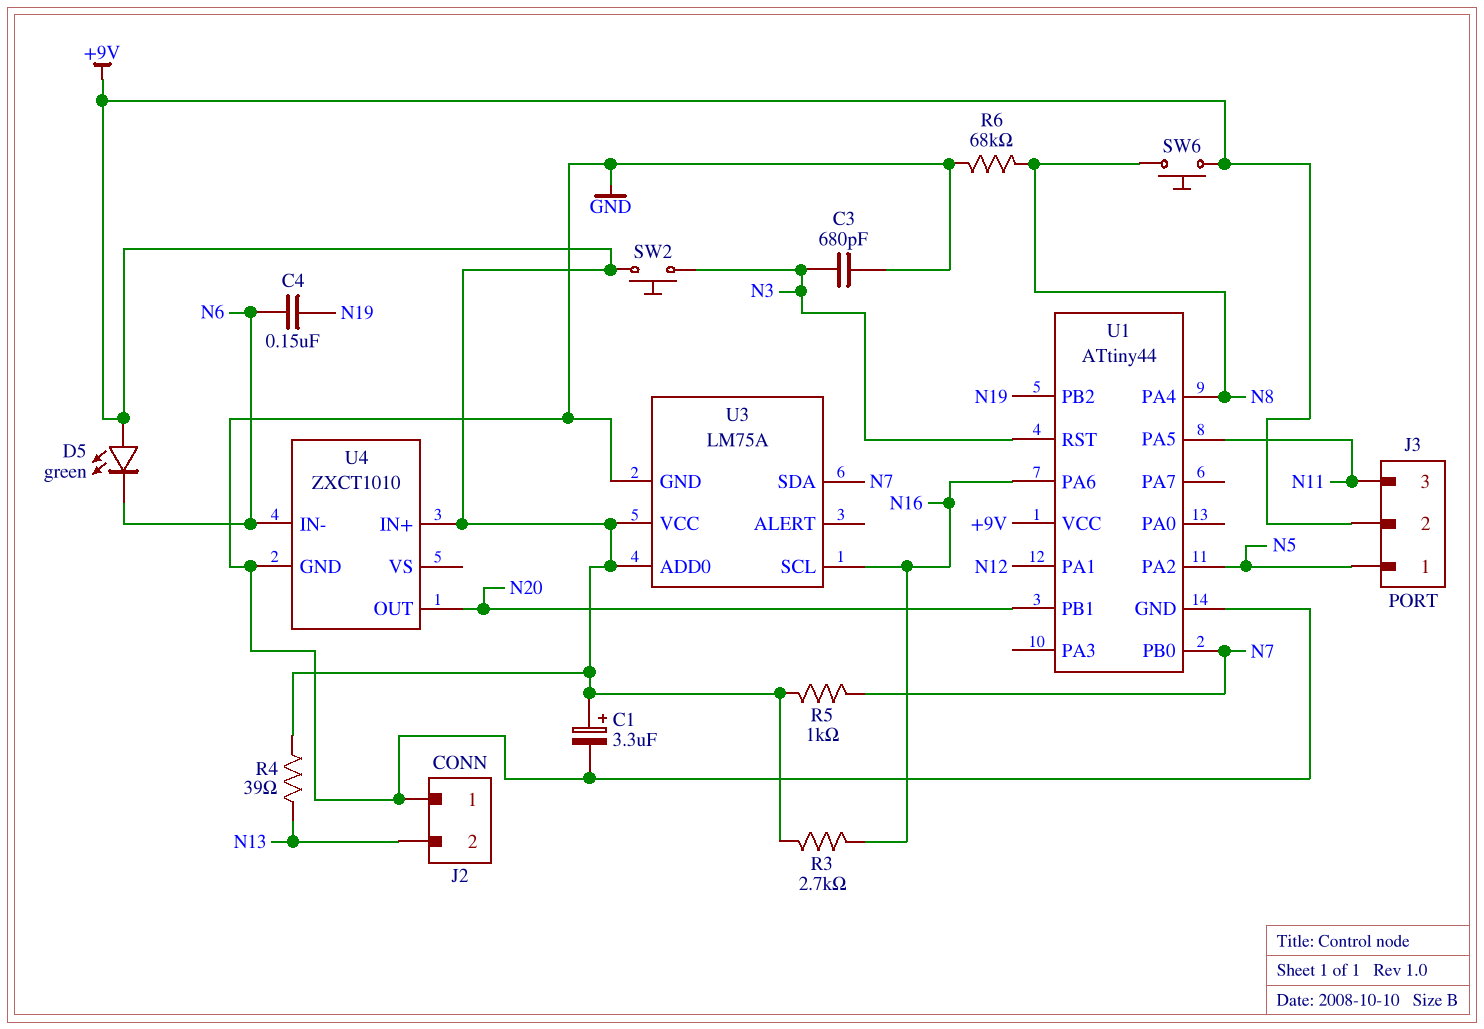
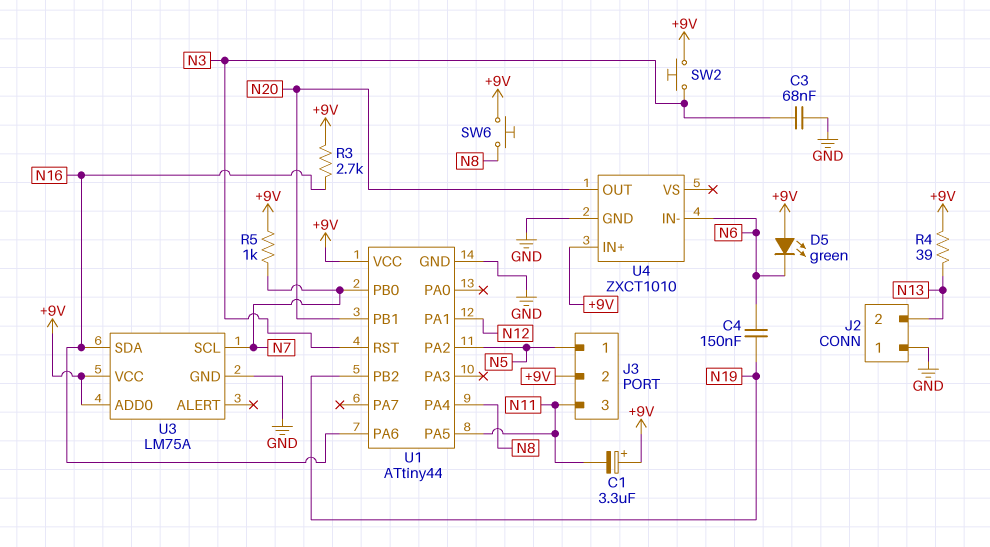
C1: 3.3uF (plus +9V, minus GND) -> 3.3uF (plus +9V, minus N11)
C3: 680pF (GND, N3) -> 68nF (GND, N3)
R6: 68k (GND, N8) -> none
U3 pin SCL: N16 -> N7
U3 pin SDA: N7 -> N16

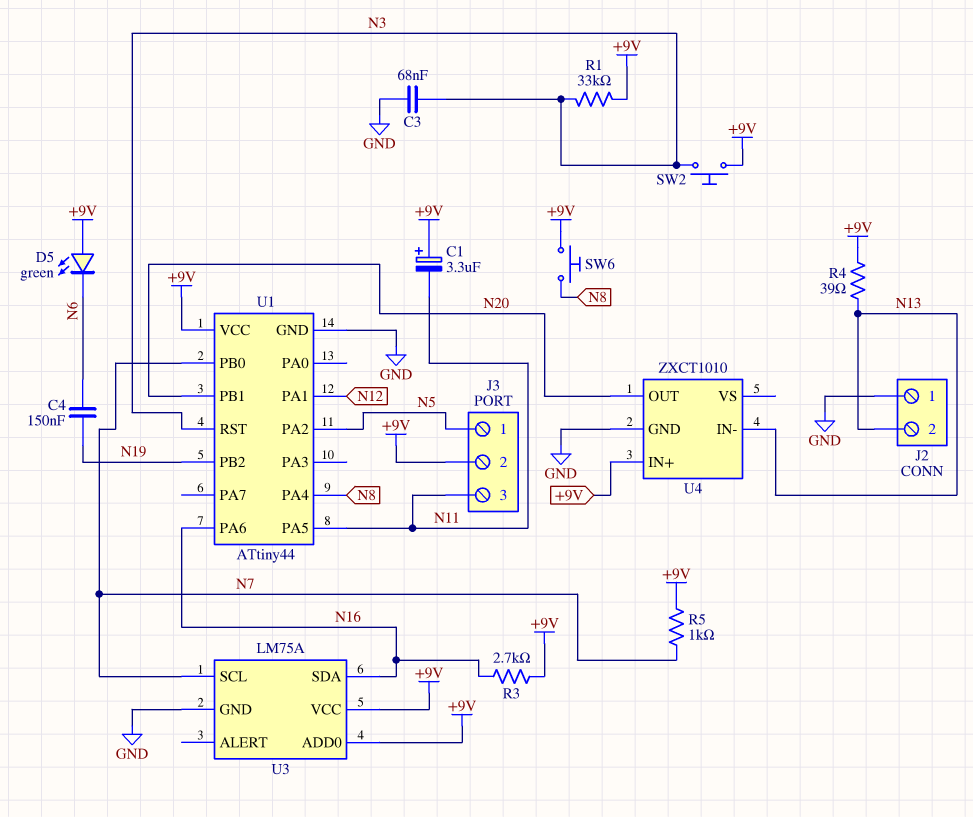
R1: none -> 33k (+9V, N3)
U4 pin IN-: N6 -> N13

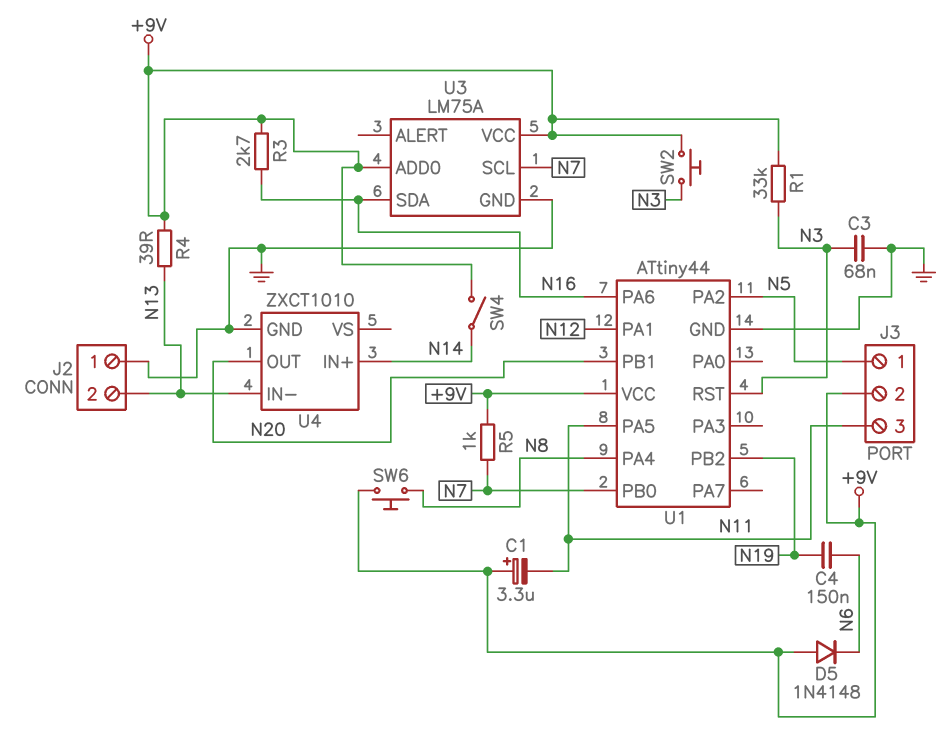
D5: LED green (A +9V, K N6) -> diode 1N4148 (A +9V, K N6)
SW4: none -> switch (+9V, N14)
U4 pin IN+: +9V -> N14

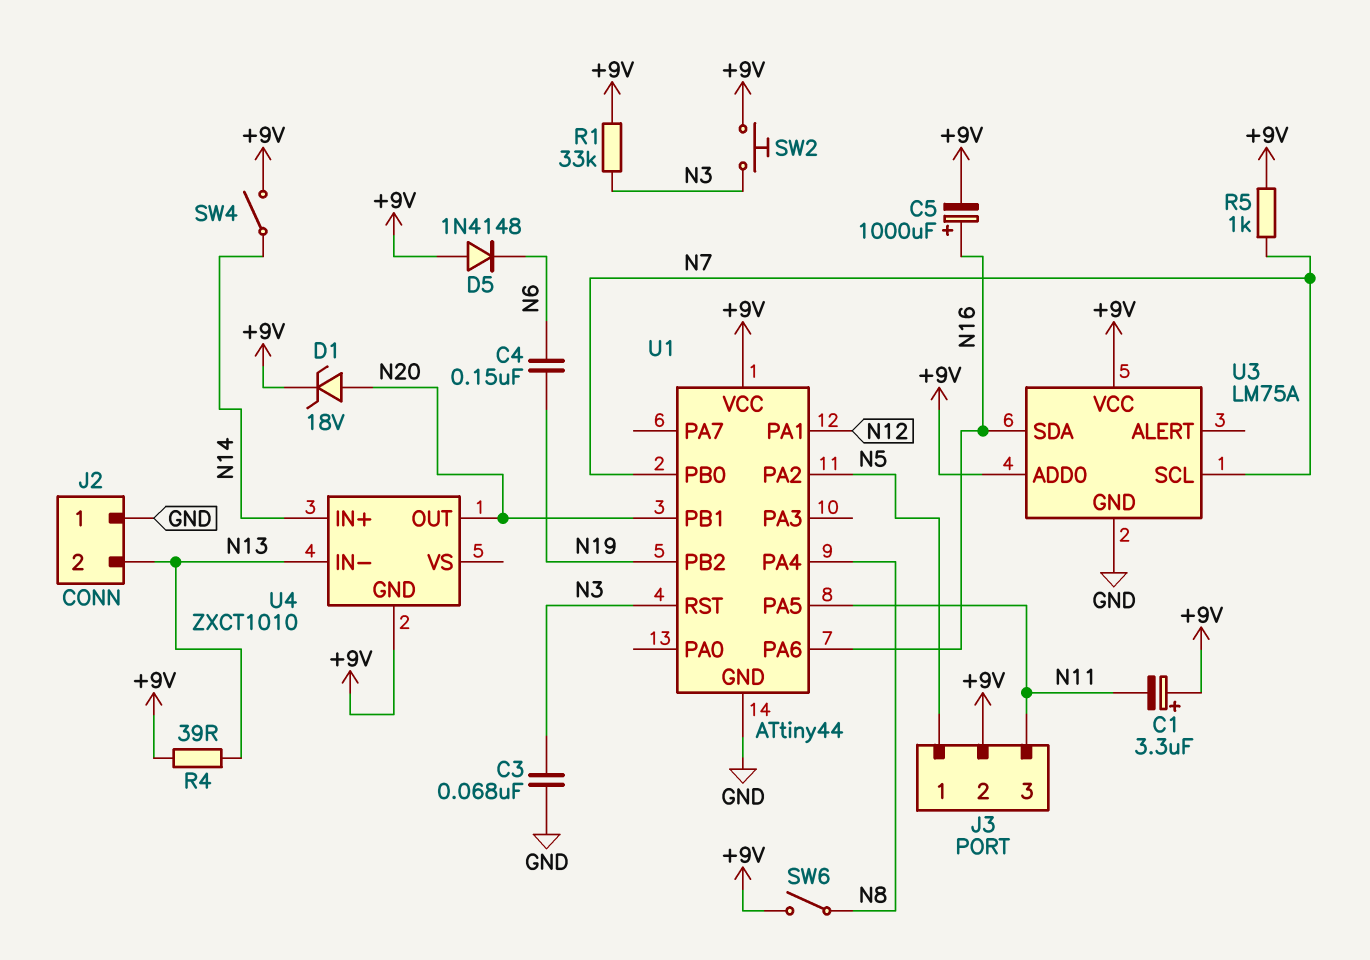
C5: none -> 1000uF (plus N16, minus +9V)
D1: none -> zener 18V (A N20, K +9V)
R3: 2.7k (+9V, N16) -> none
SW6: button (+9V, N8) -> switch (+9V, N8)
U4 pin GND: GND -> +9V

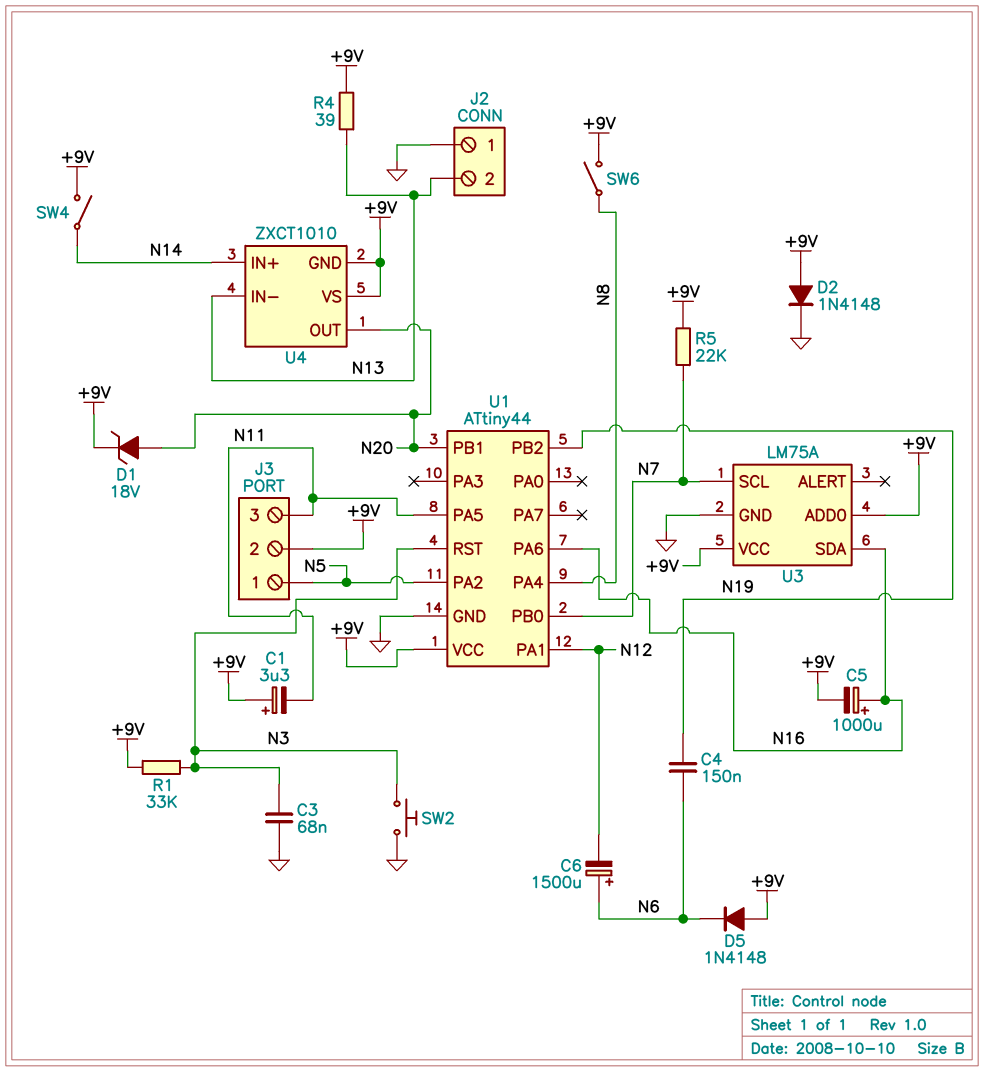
C6: none -> 1500uF (plus N6, minus N12)
D2: none -> diode 1N4148 (A +9V, K GND)
R5: 1k (+9V, N7) -> 22k (+9V, N7)
SW2: button (+9V, N3) -> button (GND, N3)
U4 pin VS: none -> +9V

